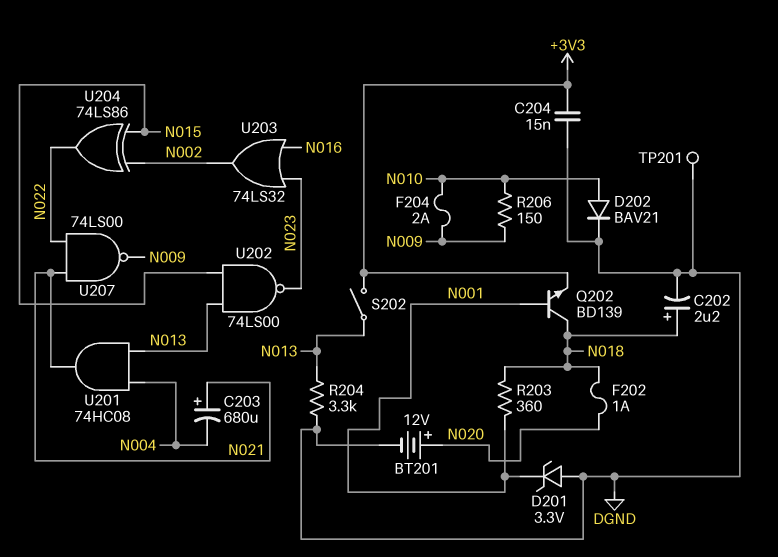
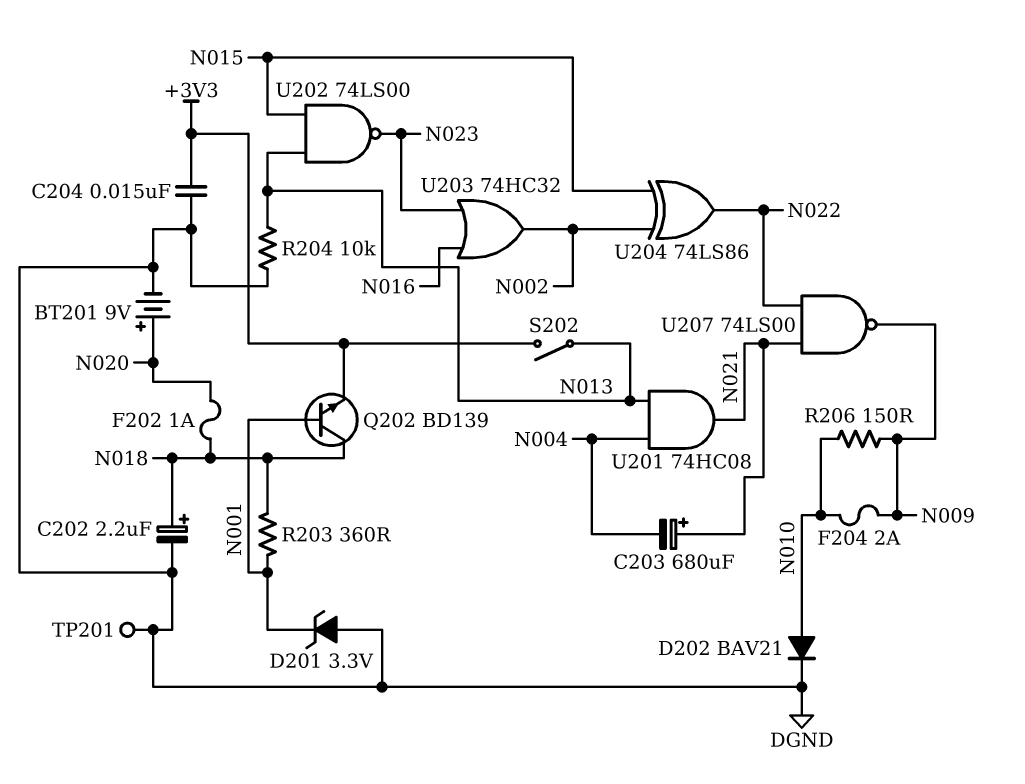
BT201: 12V (plus N020, minus DGND) -> 9V (plus N020, minus DGND)
R204: 3.3k (DGND, N013) -> 10k (DGND, N013)
U203: OR 74LS32 (in N016, in N023, out N002) -> OR 74HC32 (in N016, in N023, out N002)

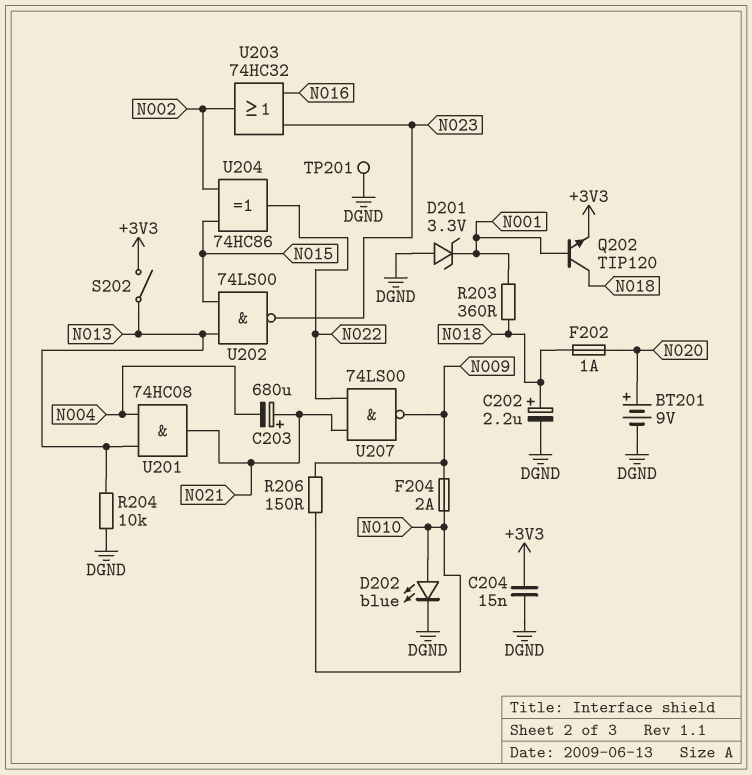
D202: diode BAV21 (A N010, K DGND) -> LED blue (A N010, K DGND)
Q202: NPN BD139 (B N001, C N018, E +3V3) -> NPN TIP120 (B N001, C N018, E +3V3)
U204: XOR 74LS86 (in N002, in N015, out N022) -> XOR 74HC86 (in N002, in N015, out N022)

